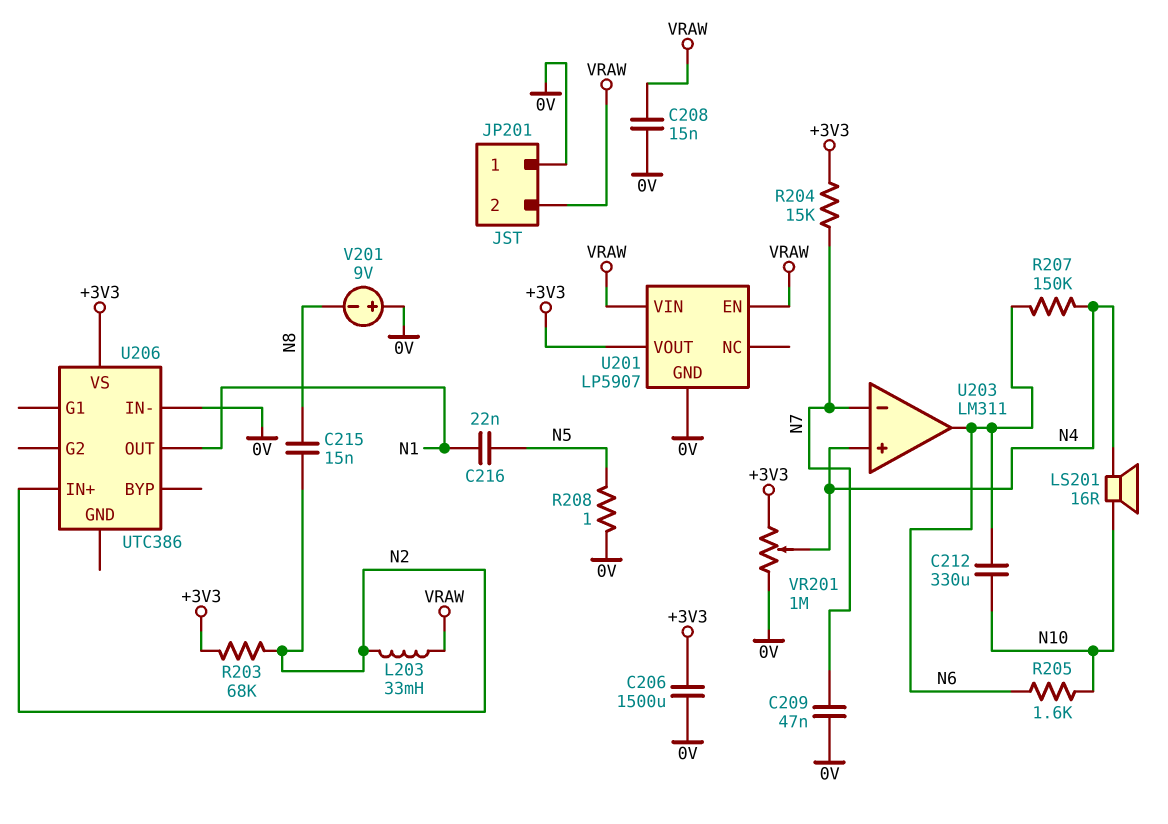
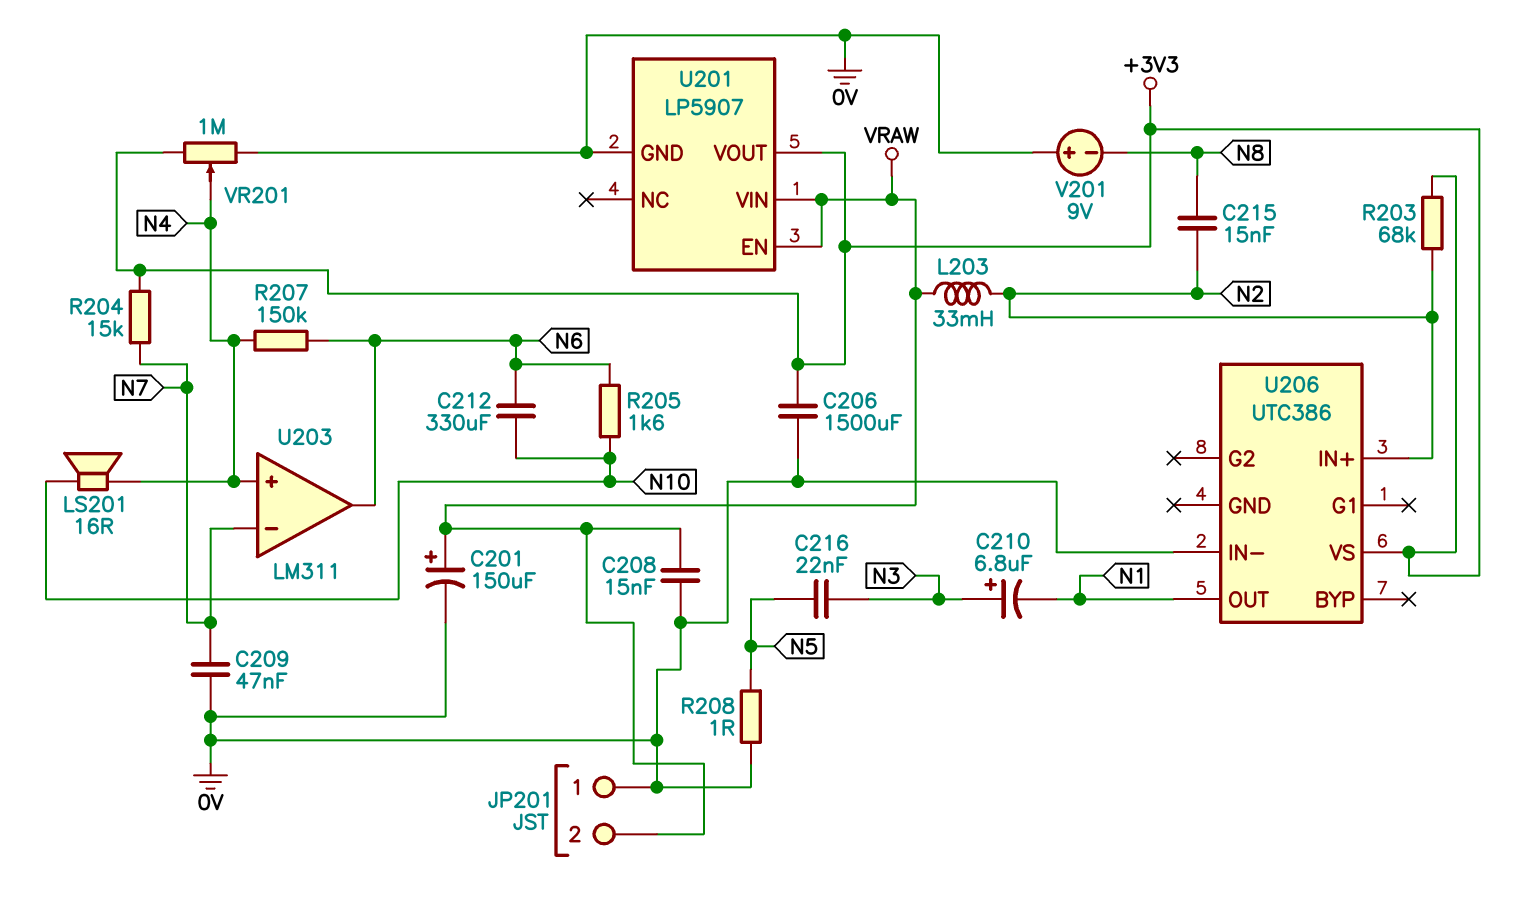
C201: none -> 150uF (plus VRAW, minus 0V)
C210: none -> 6.8uF (plus N3, minus N1)
C216: 22nF (N1, N5) -> 22nF (N3, N5)

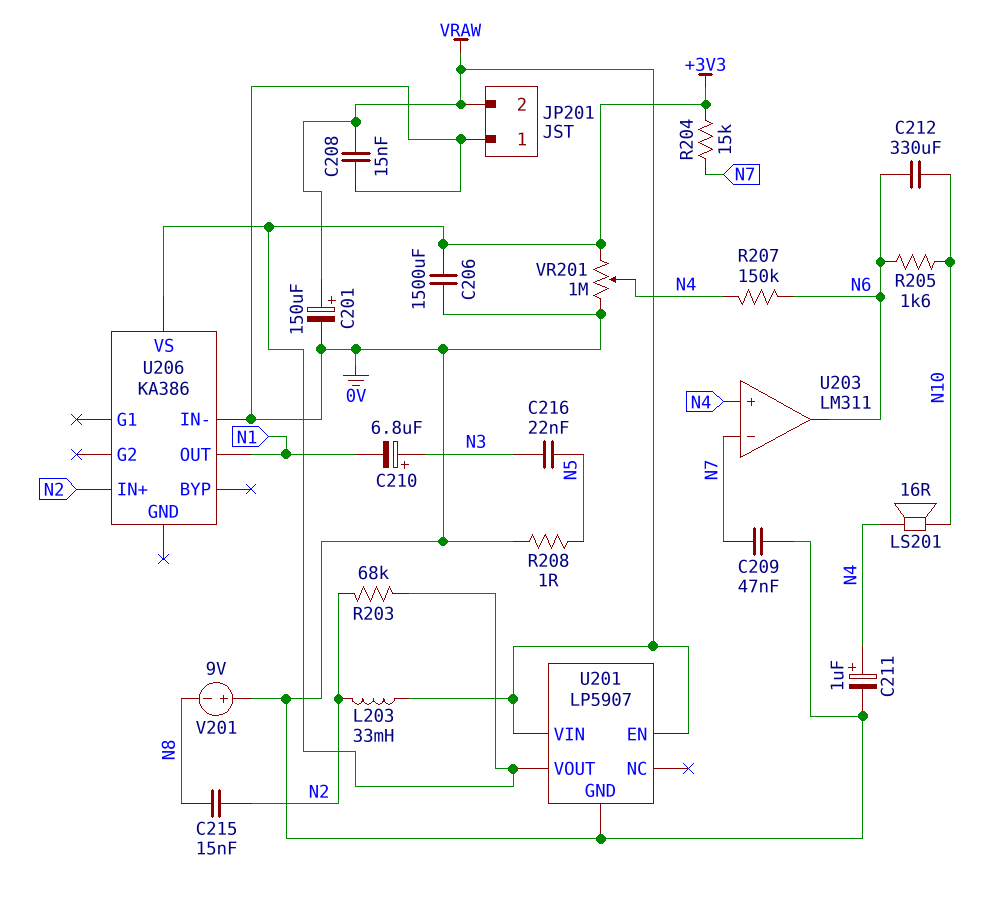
C211: none -> 1uF (plus N4, minus 0V)
U206: UTC386 -> KA386

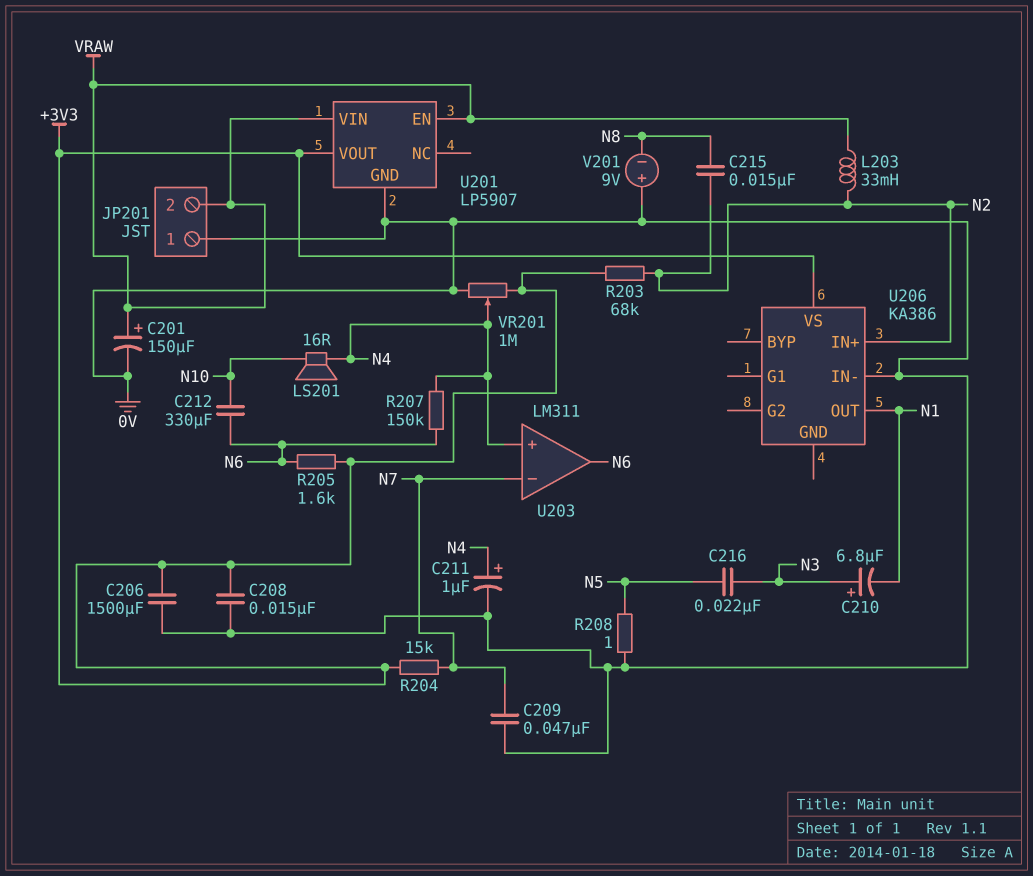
C208: 15nF (0V, VRAW) -> 15nF (+3V3, 0V)
R205: 1.6k (N6, N10) -> 1.6k (+3V3, N6)

